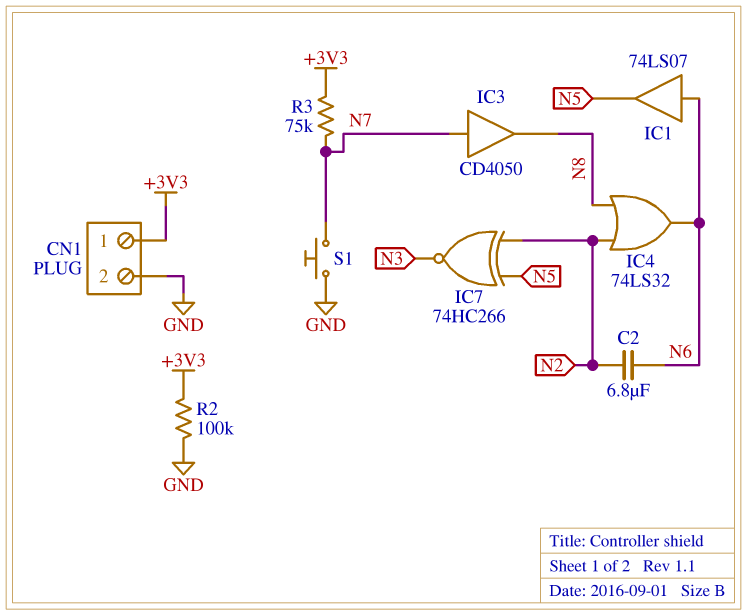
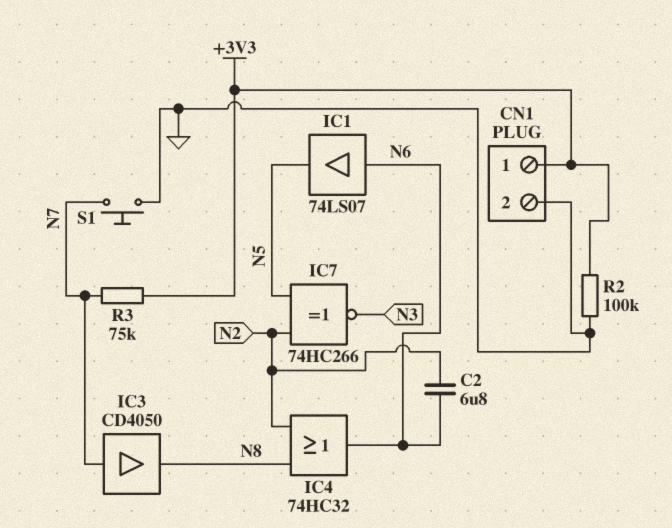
IC4: OR 74LS32 (in N2, in N8, out N6) -> OR 74HC32 (in N2, in N8, out N6)

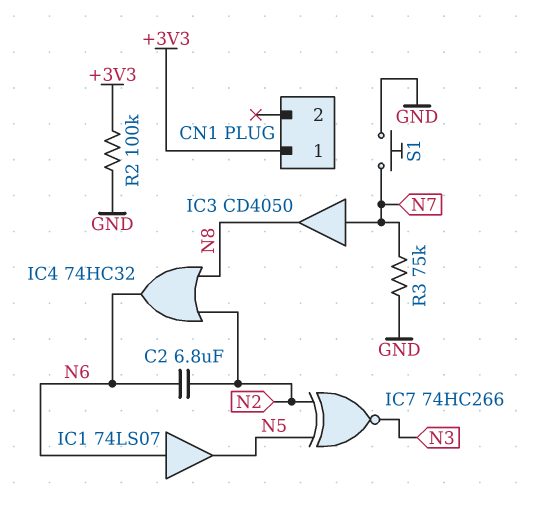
CN1 pin 2: GND -> none
R3: 75k (+3V3, N7) -> 75k (GND, N7)

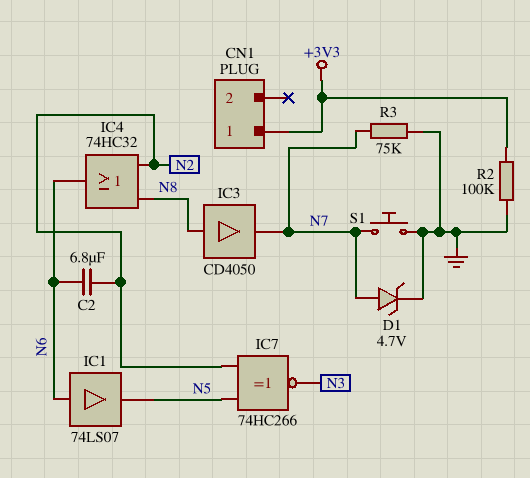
D1: none -> zener 4.7V (A N7, K GND)
IC3: buffer CD4050 (in N7, out N8) -> buffer CD4050 (in N8, out N7)

